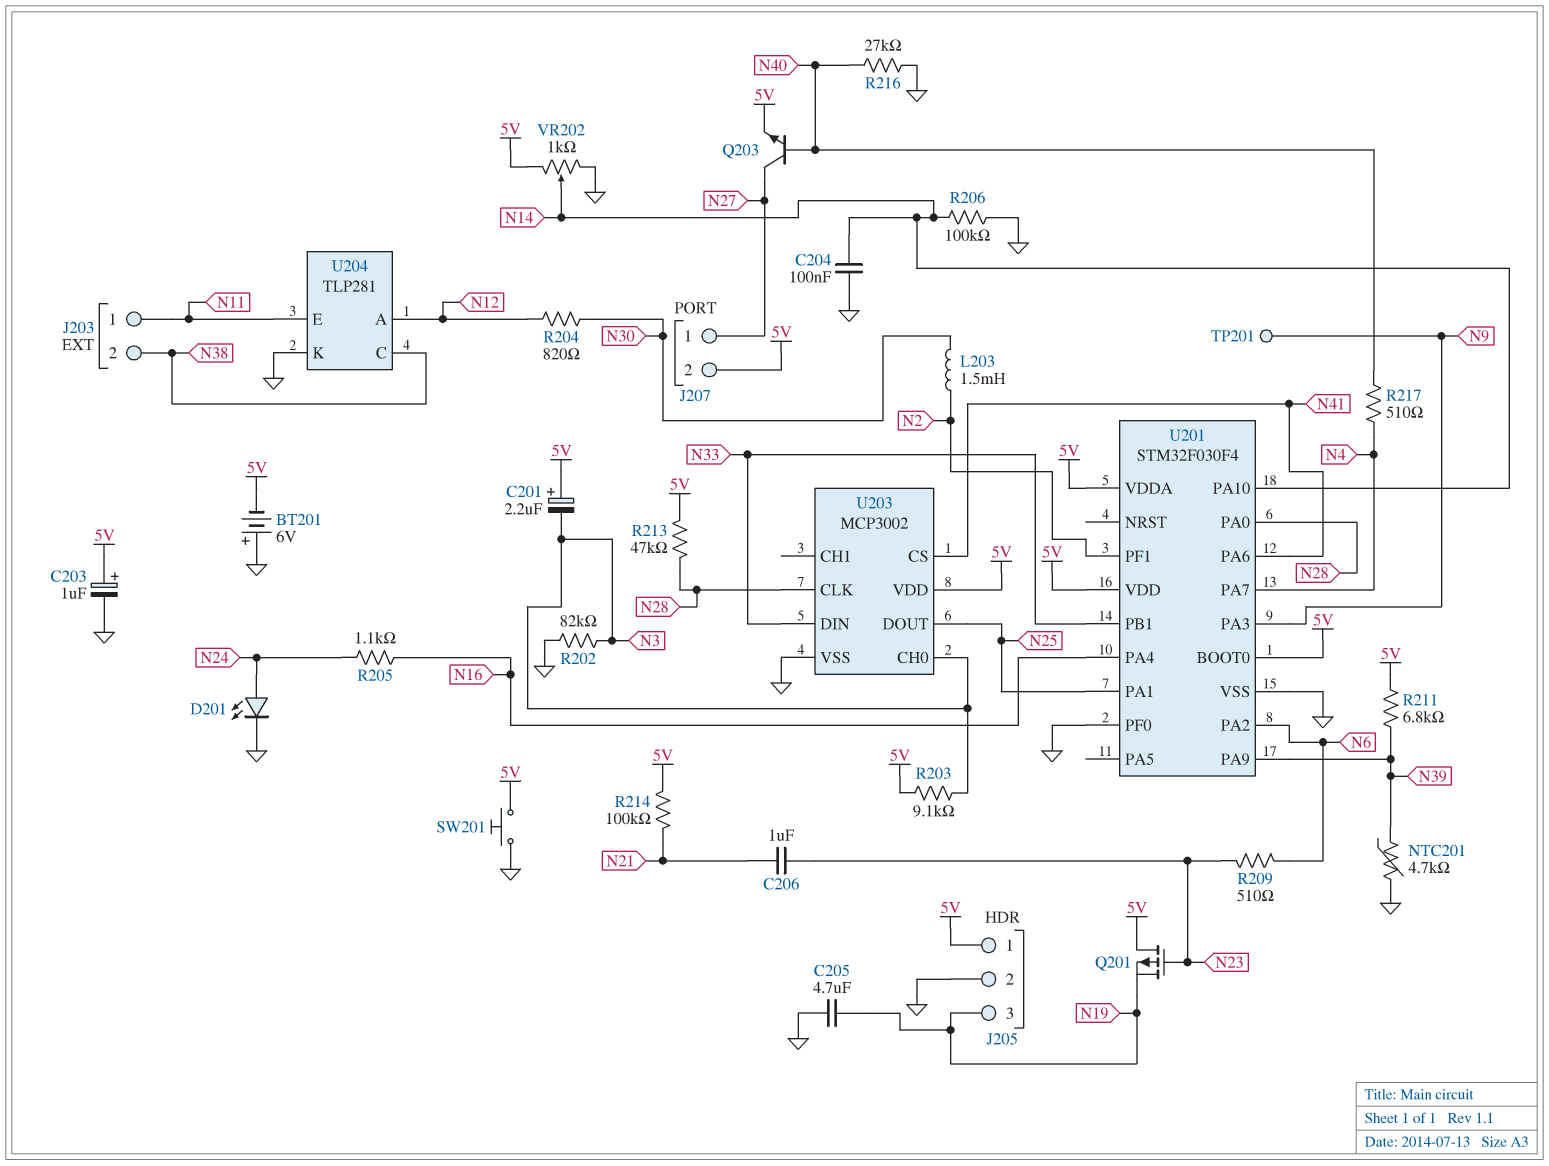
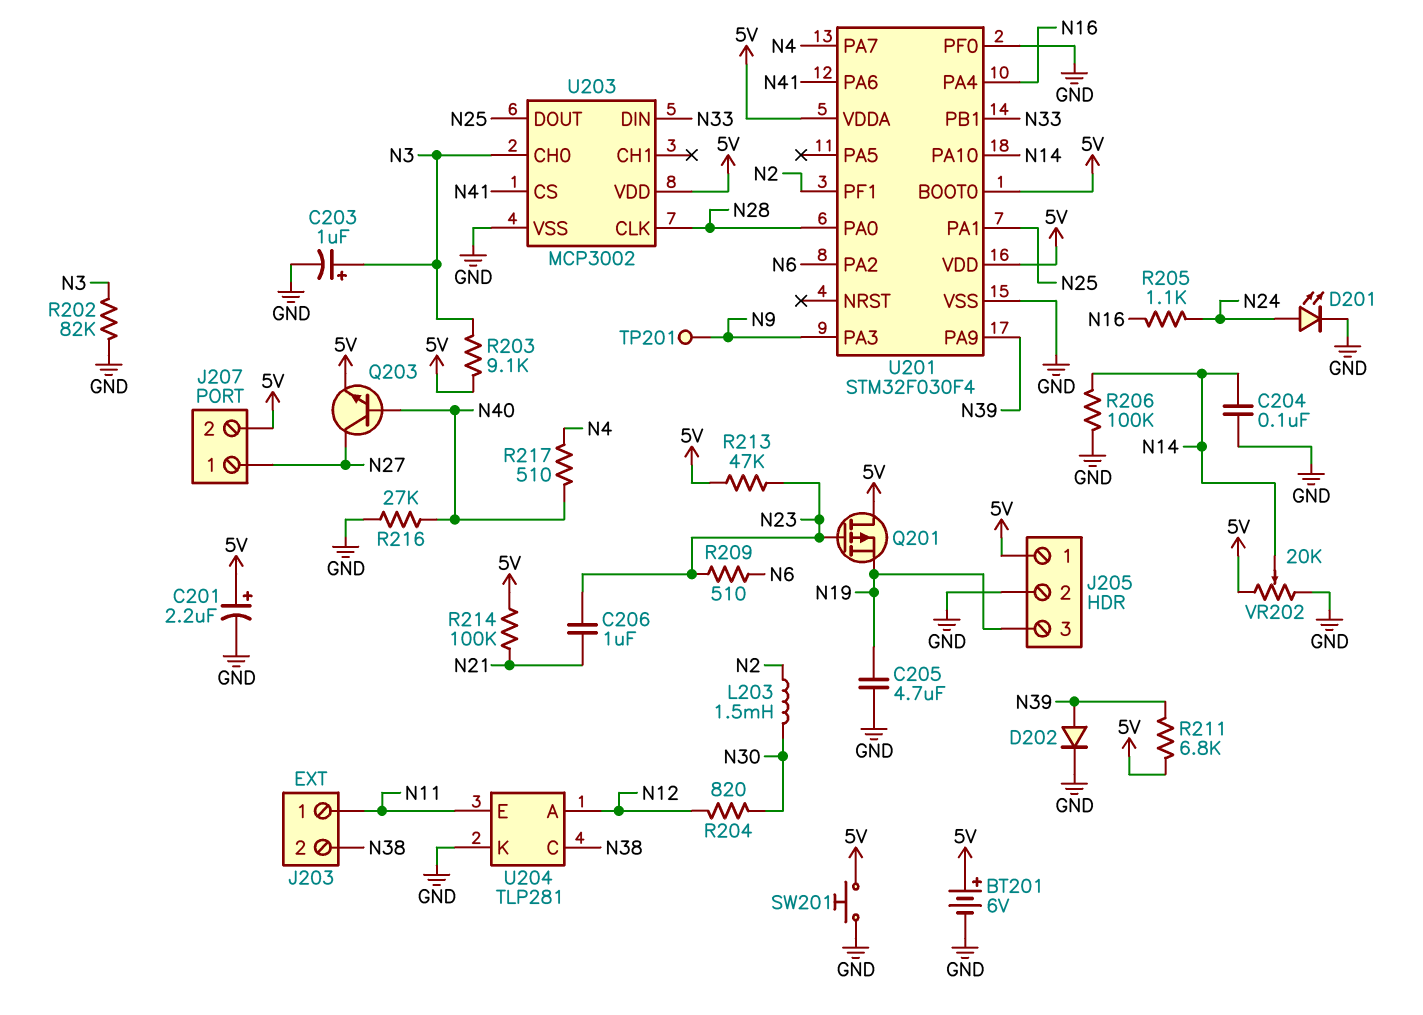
BT201: 6V (plus GND, minus 5V) -> 6V (plus 5V, minus GND)
C201: 2.2uF (plus 5V, minus N3) -> 2.2uF (plus 5V, minus GND)
C203: 1uF (plus 5V, minus GND) -> 1uF (plus N3, minus GND)
D202: none -> diode (A N39, K GND)
NTC201: 4.7k (GND, N39) -> none
R213: 47k (5V, N28) -> 47k (5V, N23)
VR202: 1k (5V, GND, wiper N14) -> 20k (5V, GND, wiper N14)

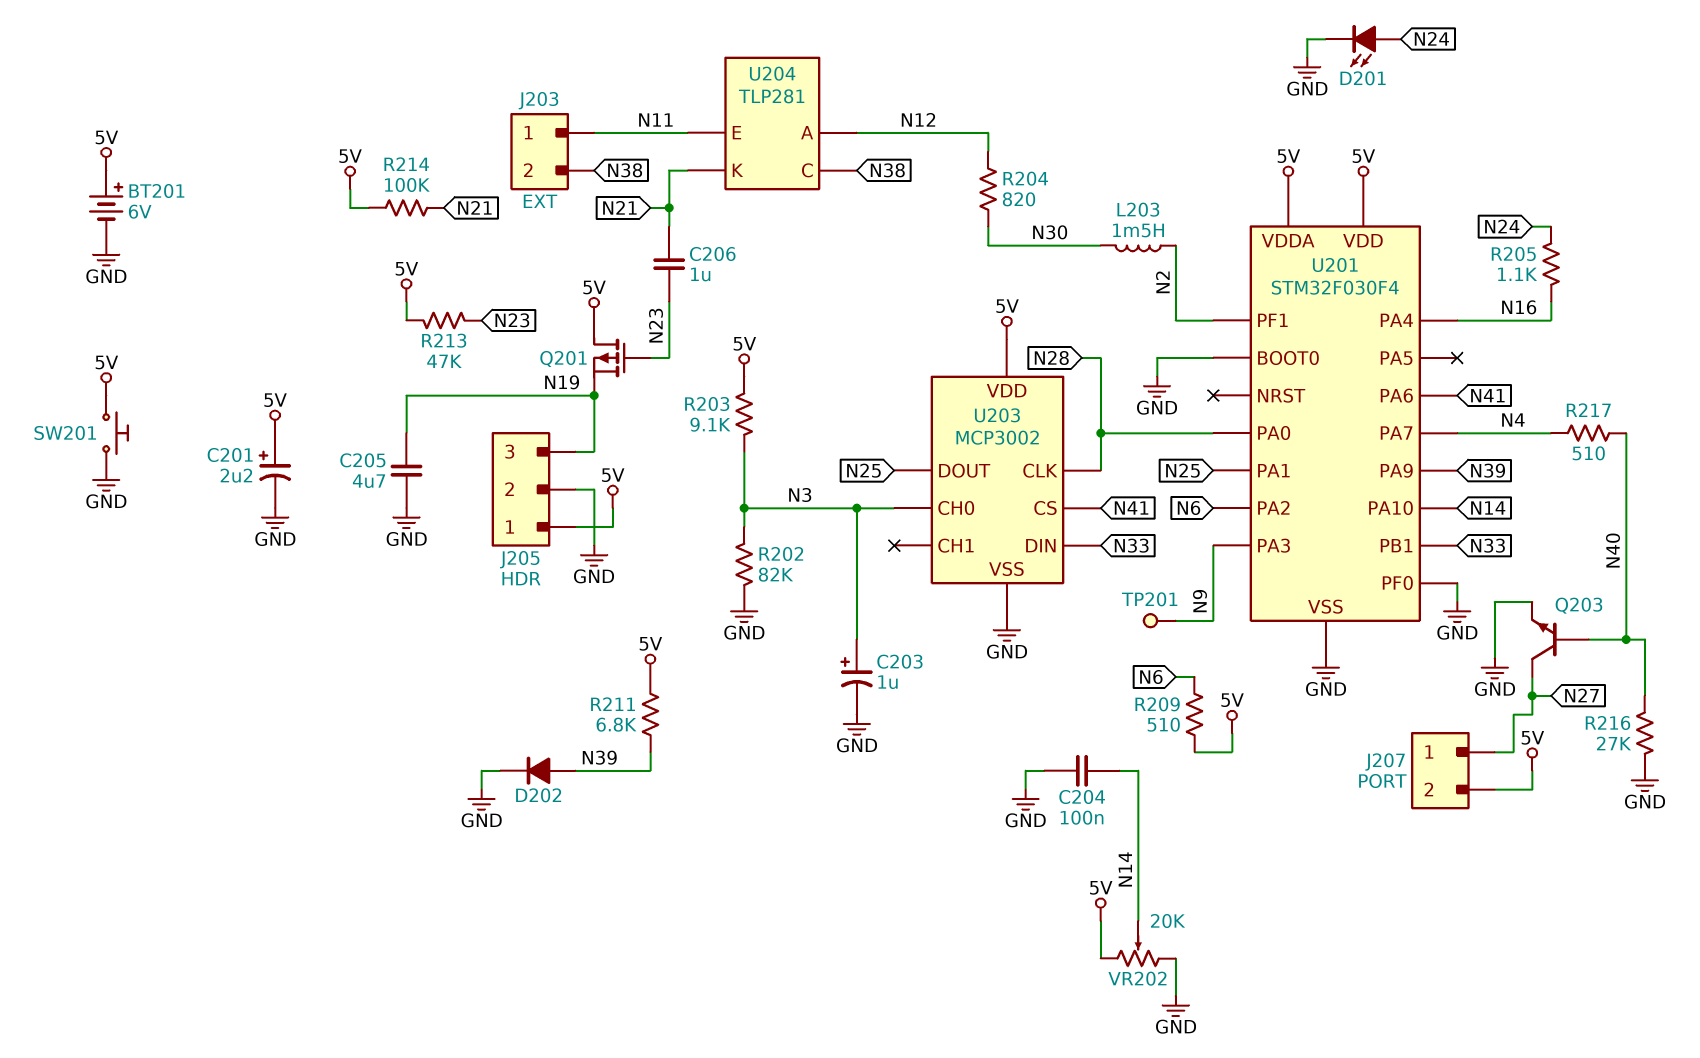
Q203: NPN (B N40, C N27, E 5V) -> NPN (B N40, C N27, E GND)
R206: 100k (GND, N14) -> none
R209: 510 (N6, N23) -> 510 (5V, N6)
U201 pin BOOT0: 5V -> GND
U204 pin K: GND -> N21

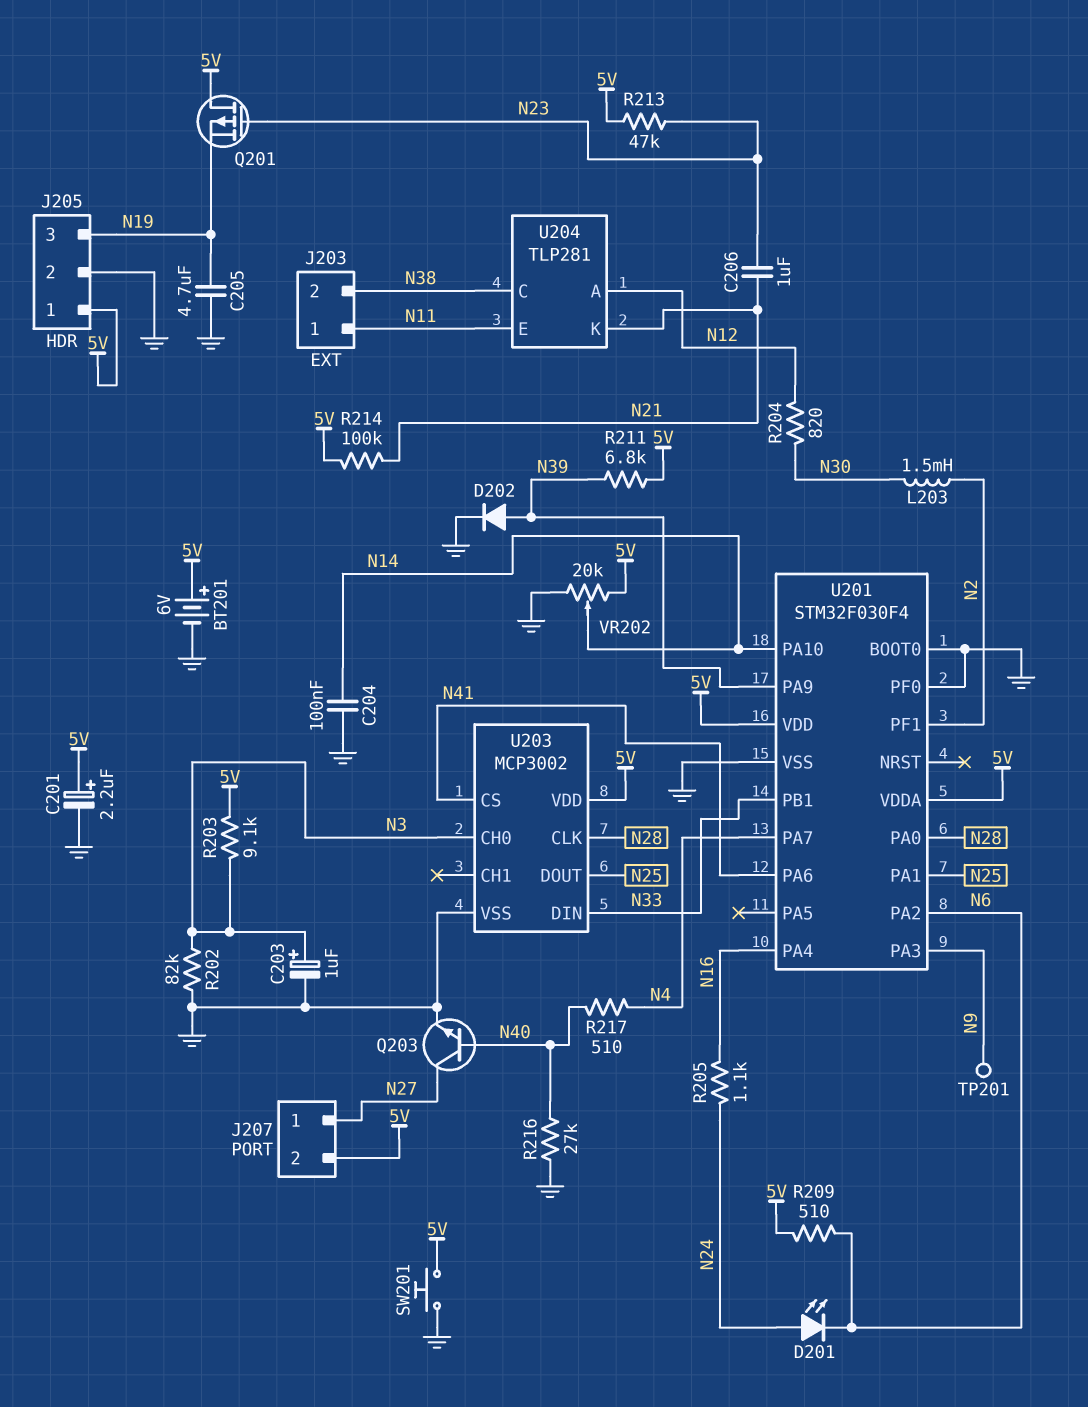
D201: LED (A N24, K GND) -> LED (A N24, K N6)

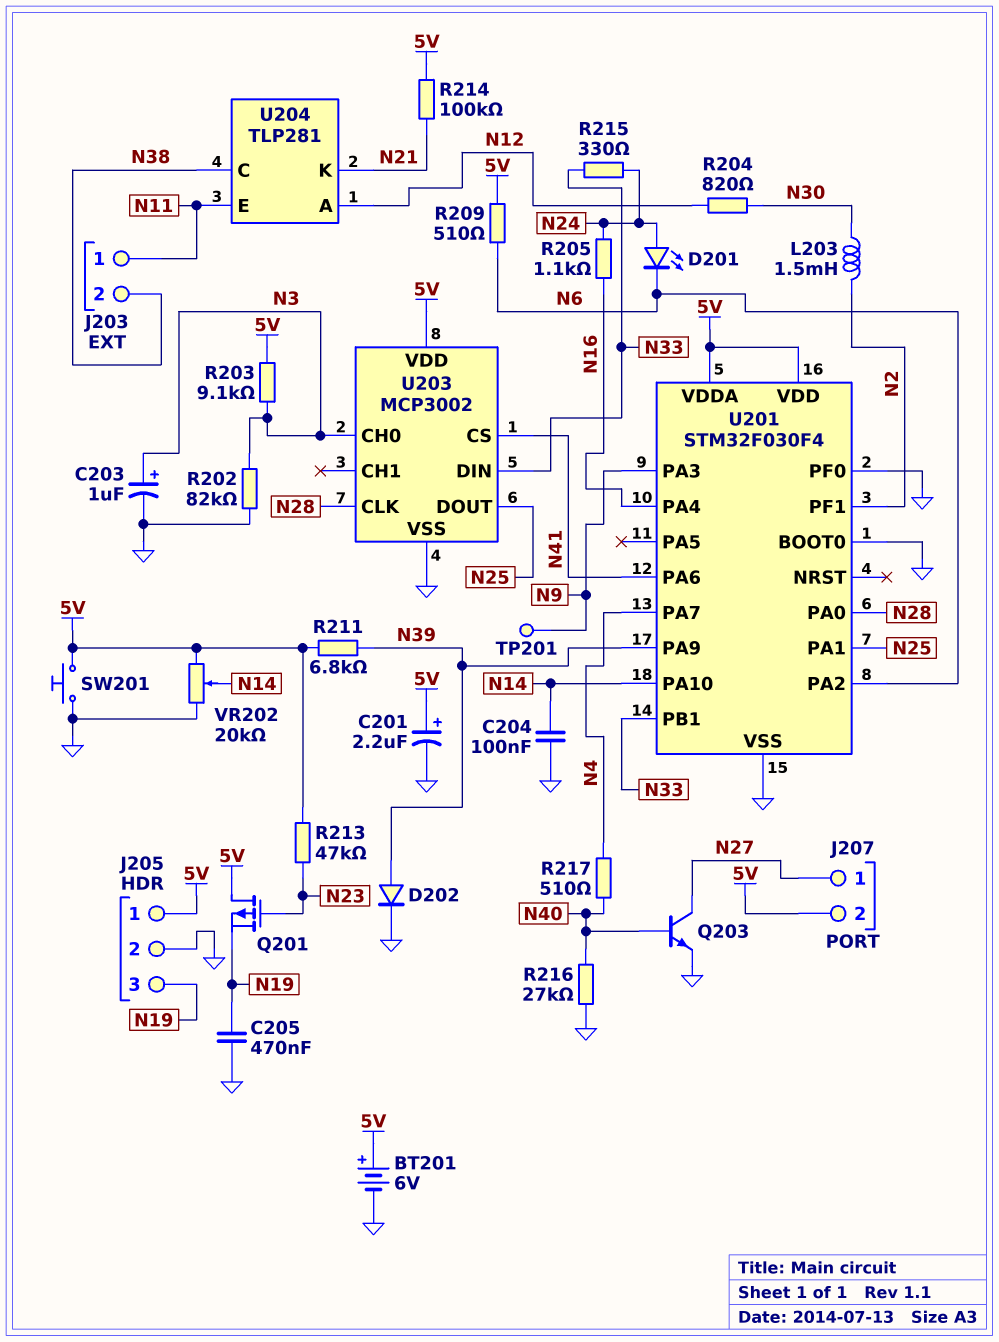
C205: 4.7uF (GND, N19) -> 470nF (GND, N19)
C206: 1uF (N21, N23) -> none
R215: none -> 330 (N24, N33)

